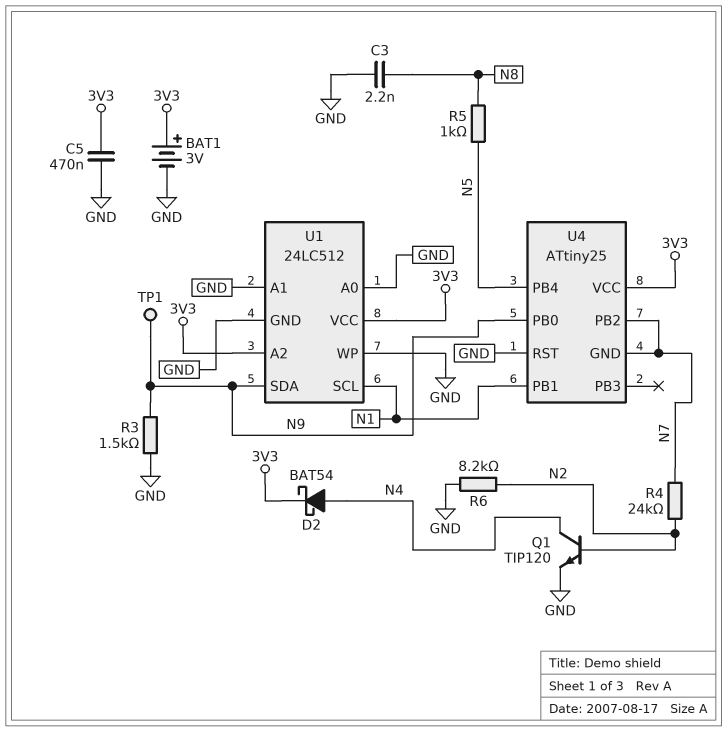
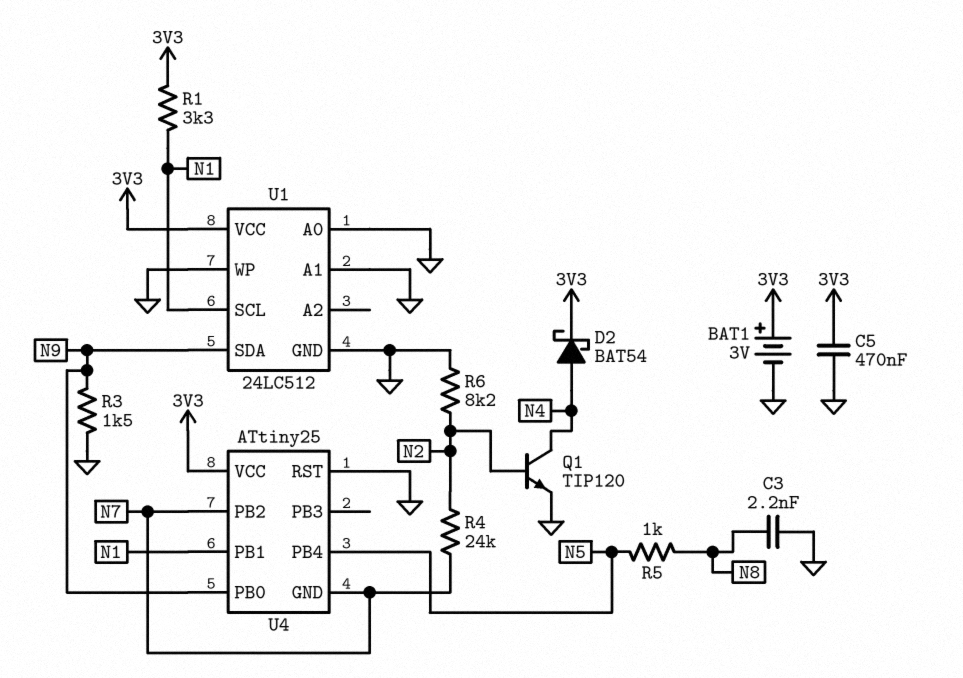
R1: none -> 3.3k (3V3, N1)
TP1: test point (N9) -> none
U1 pin A2: 3V3 -> none

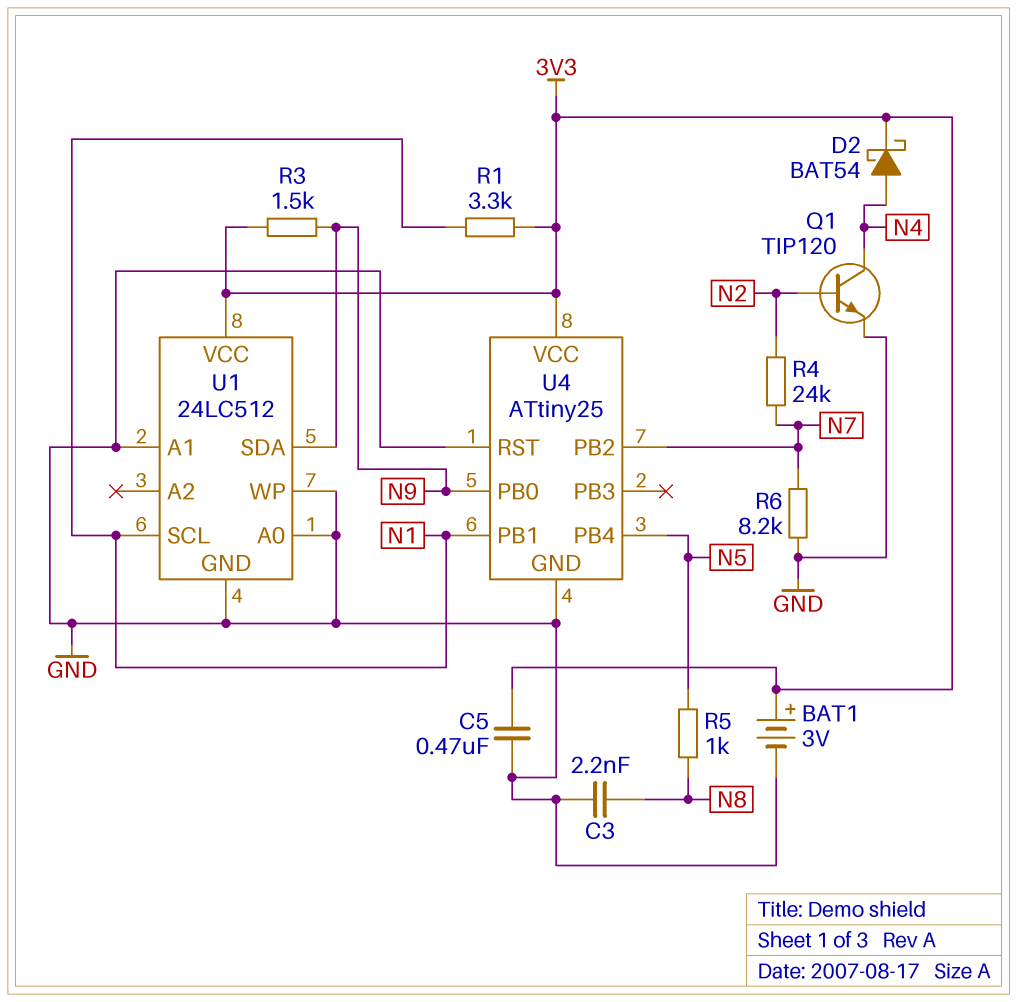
R3: 1.5k (GND, N9) -> 1.5k (3V3, N9)
R6: 8.2k (GND, N2) -> 8.2k (GND, N7)
U4 pin GND: N7 -> GND

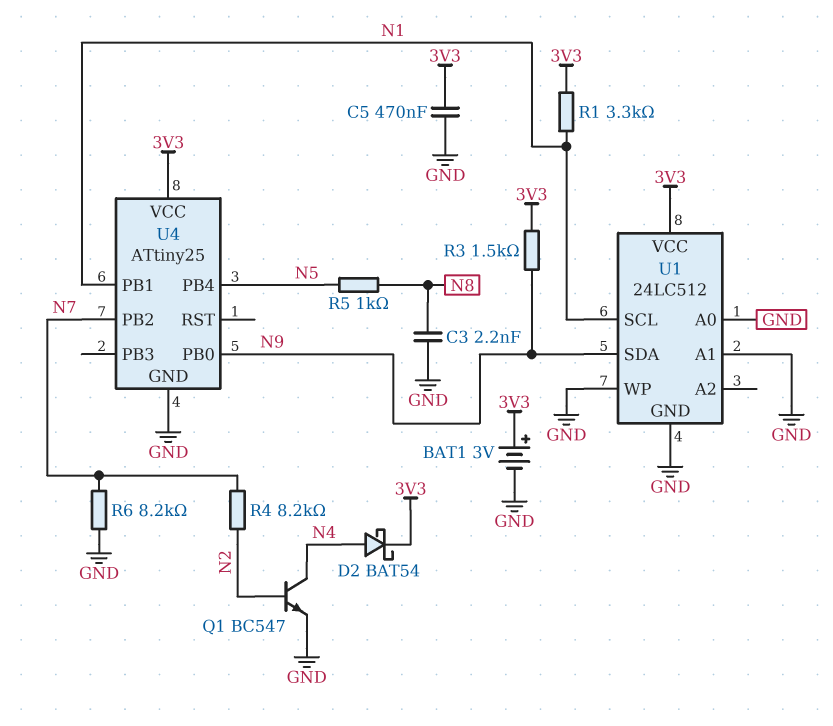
Q1: NPN TIP120 (B N2, C N4, E GND) -> NPN BC547 (B N2, C N4, E GND)
R4: 24k (N2, N7) -> 8.2k (N2, N7)
U4 pin RST: GND -> none

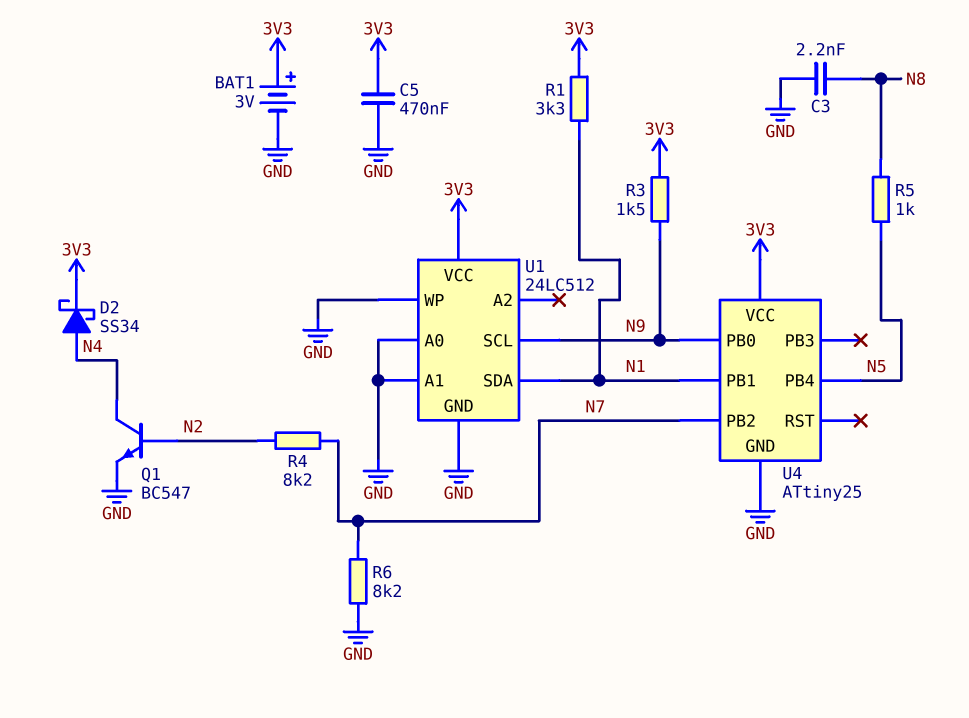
D2: schottky BAT54 (A N4, K 3V3) -> schottky SS34 (A N4, K 3V3)
U1 pin SCL: N1 -> N9
U1 pin SDA: N9 -> N1

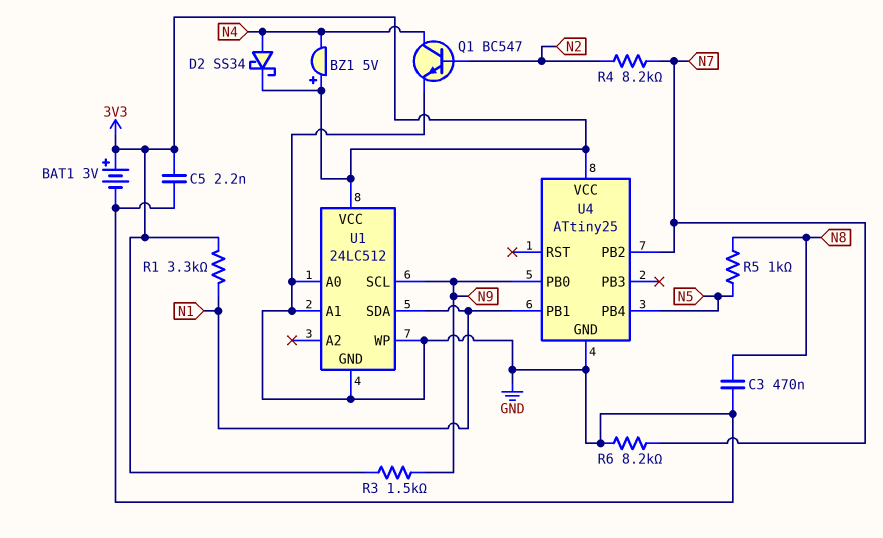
BZ1: none -> buzzer 5V (plus 3V3, minus N4)
C3: 2.2nF (GND, N8) -> 470nF (GND, N8)
C5: 470nF (3V3, GND) -> 2.2nF (3V3, GND)

